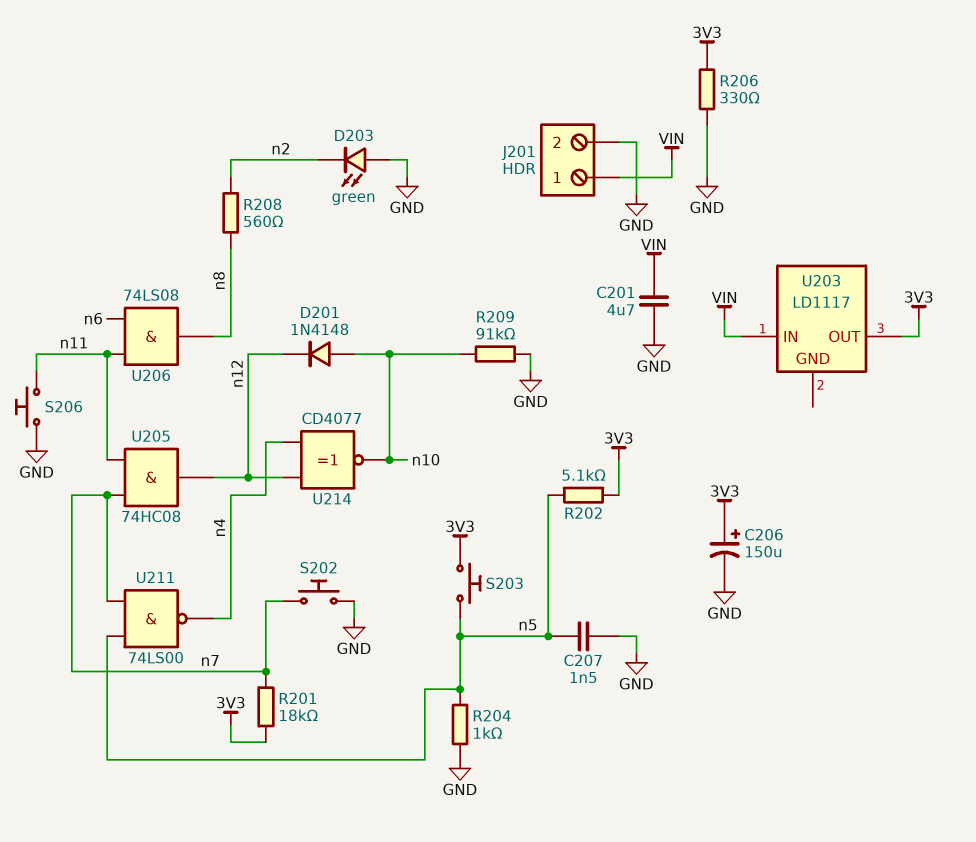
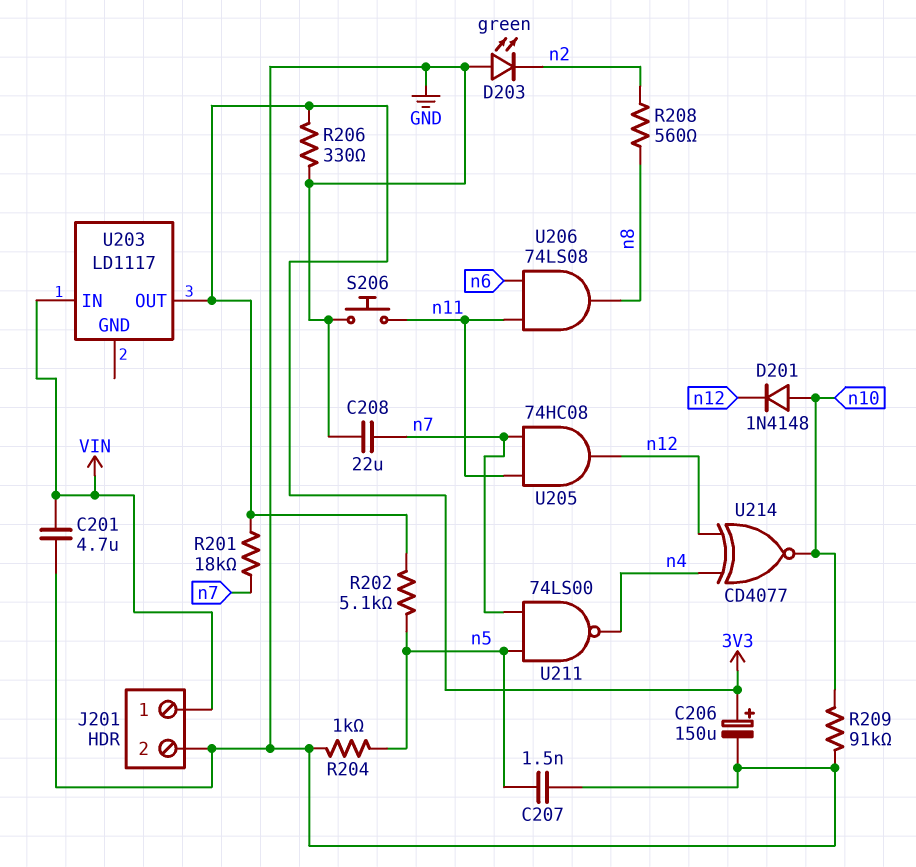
C208: none -> 22uF (GND, n7)
S202: button (GND, n7) -> none
S203: button (3V3, n5) -> none

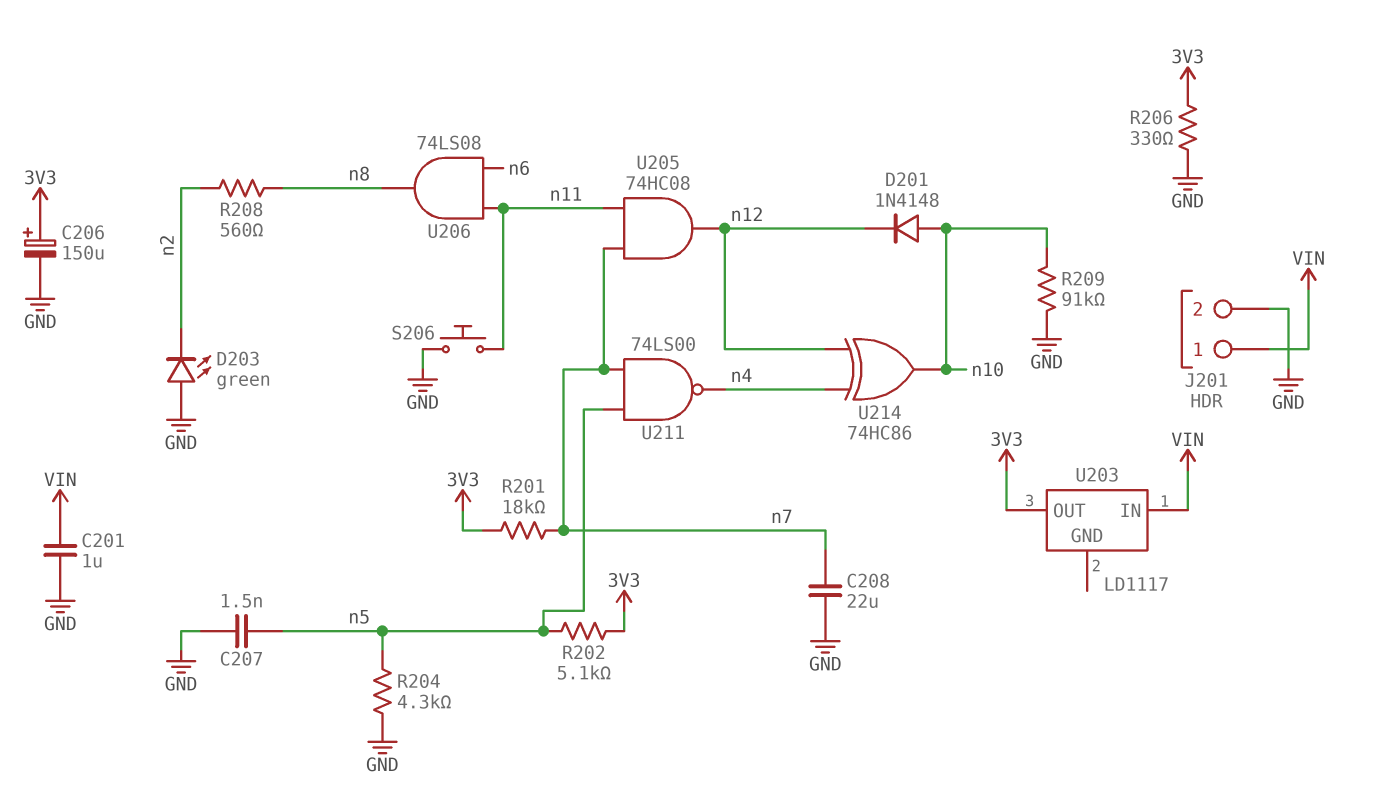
C201: 4.7uF (GND, VIN) -> 1uF (GND, VIN)
R204: 1k (GND, n5) -> 4.3k (GND, n5)
U214: XNOR CD4077 (in n4, in n12, out n10) -> XOR 74HC86 (in n4, in n12, out n10)

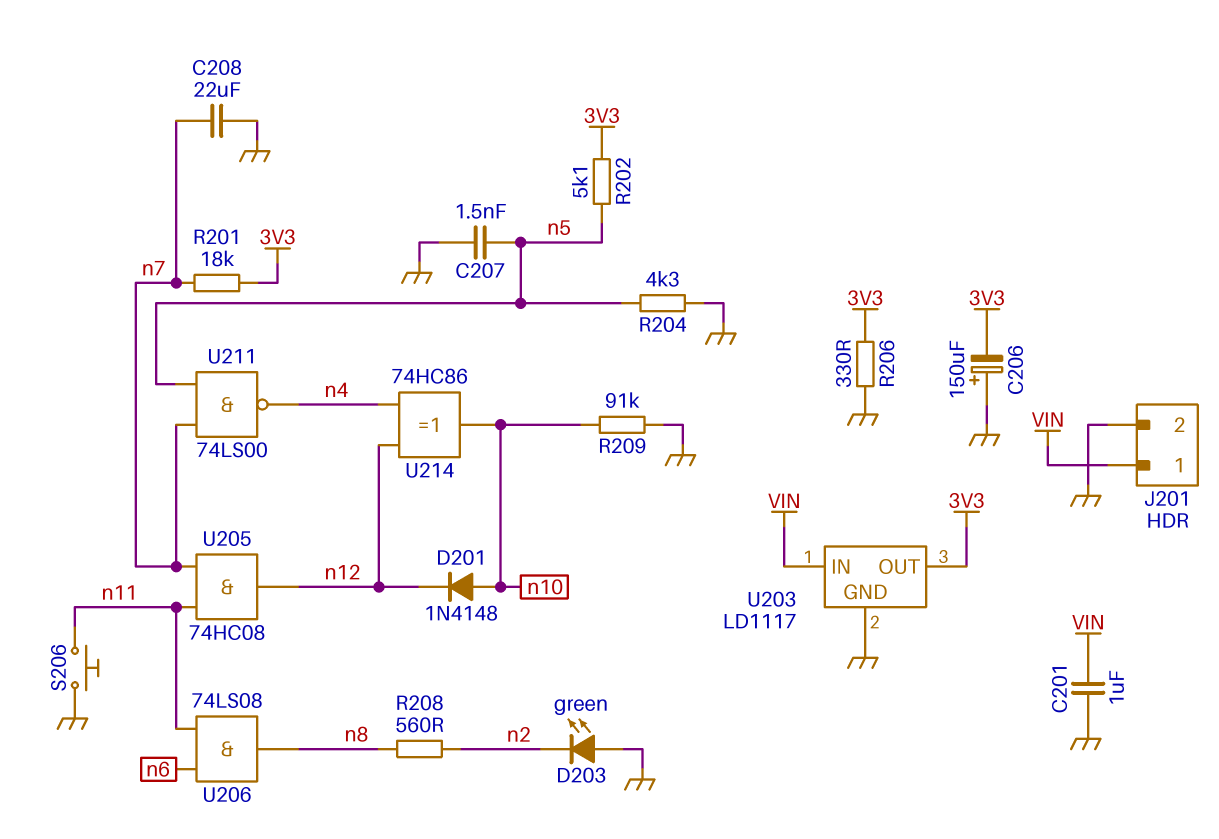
C206: 150uF (plus 3V3, minus GND) -> 150uF (plus GND, minus 3V3)
U203 pin GND: none -> GND

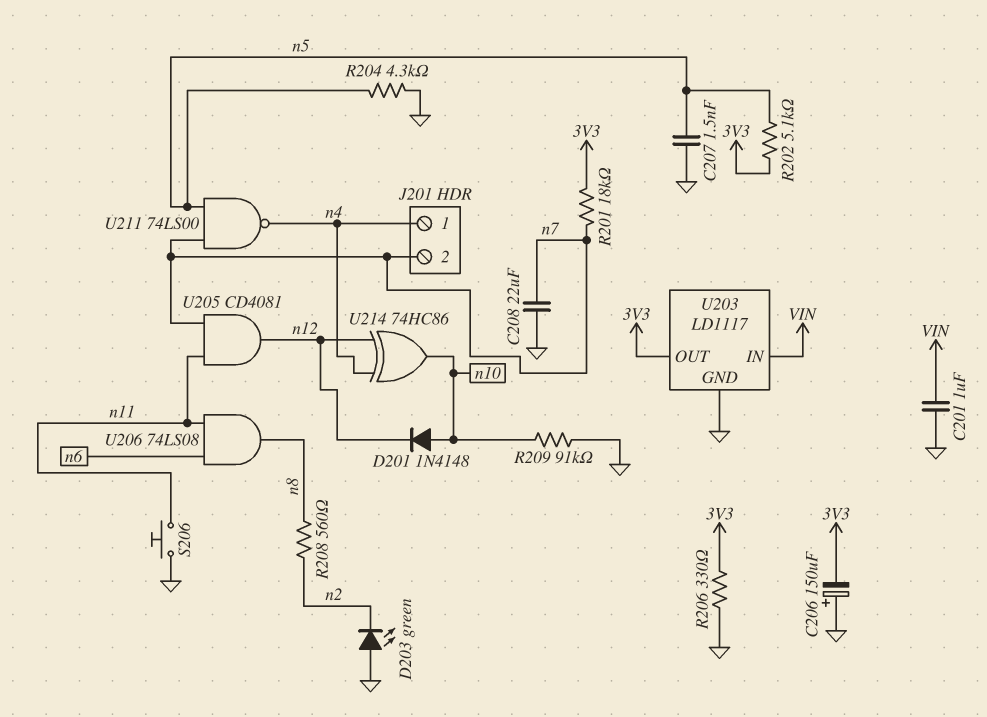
J201 pin 1: VIN -> n4
J201 pin 2: GND -> n7
U205: AND 74HC08 (in n7, in n11, out n12) -> AND CD4081 (in n7, in n11, out n12)

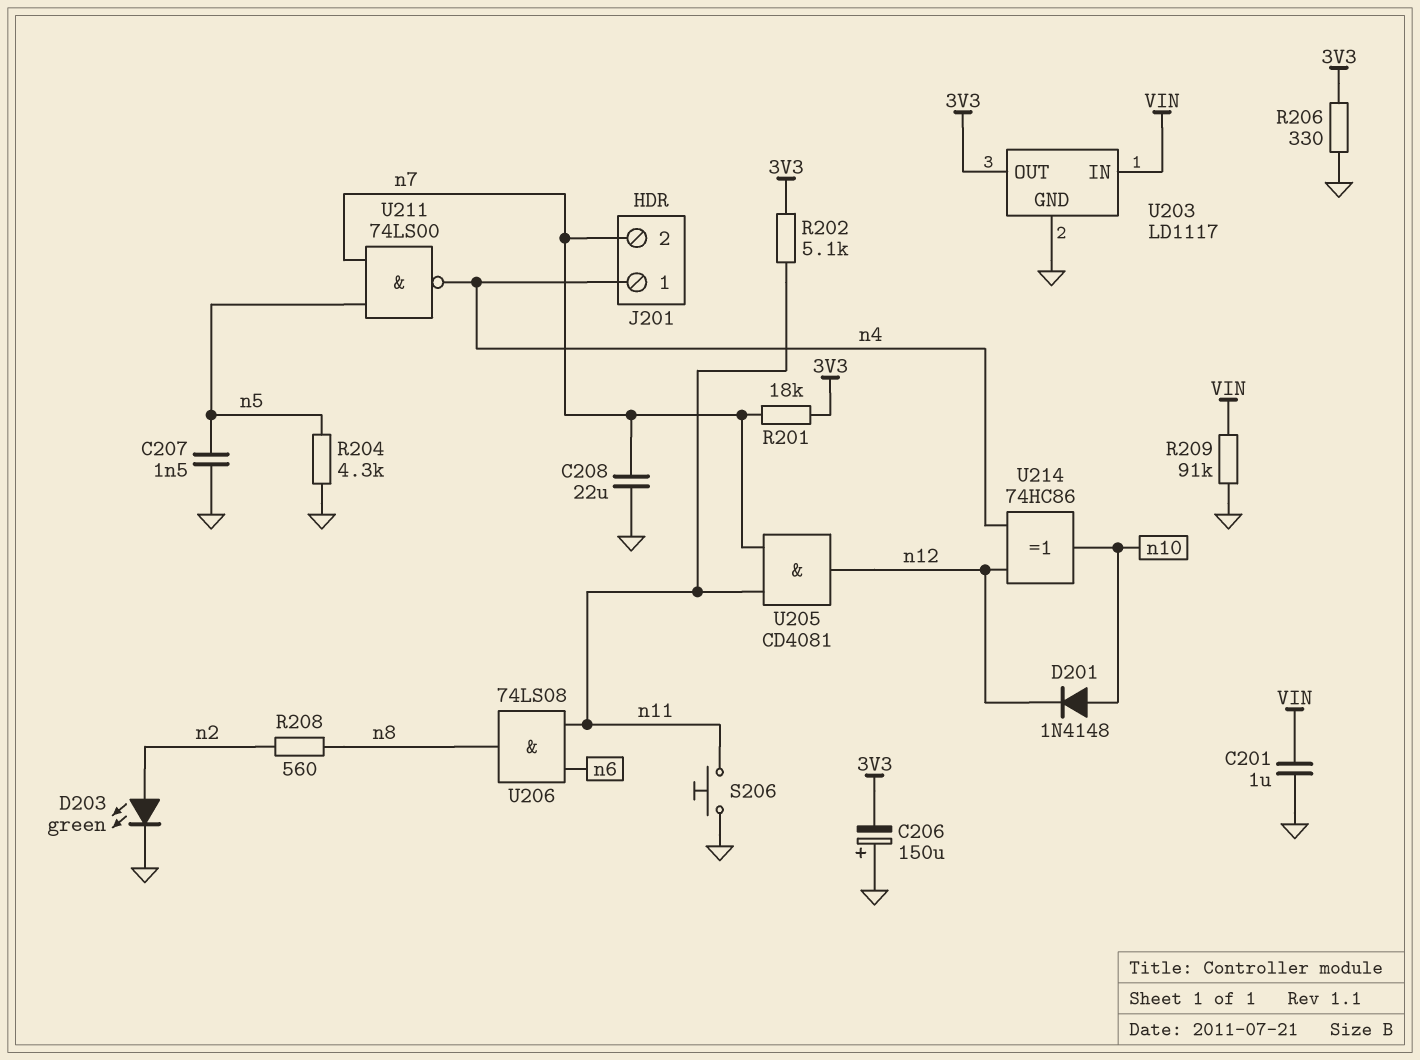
D203: LED green (A GND, K n2) -> LED green (A n2, K GND)
R202: 5.1k (3V3, n5) -> 5.1k (3V3, n11)
R209: 91k (GND, n10) -> 91k (GND, VIN)

